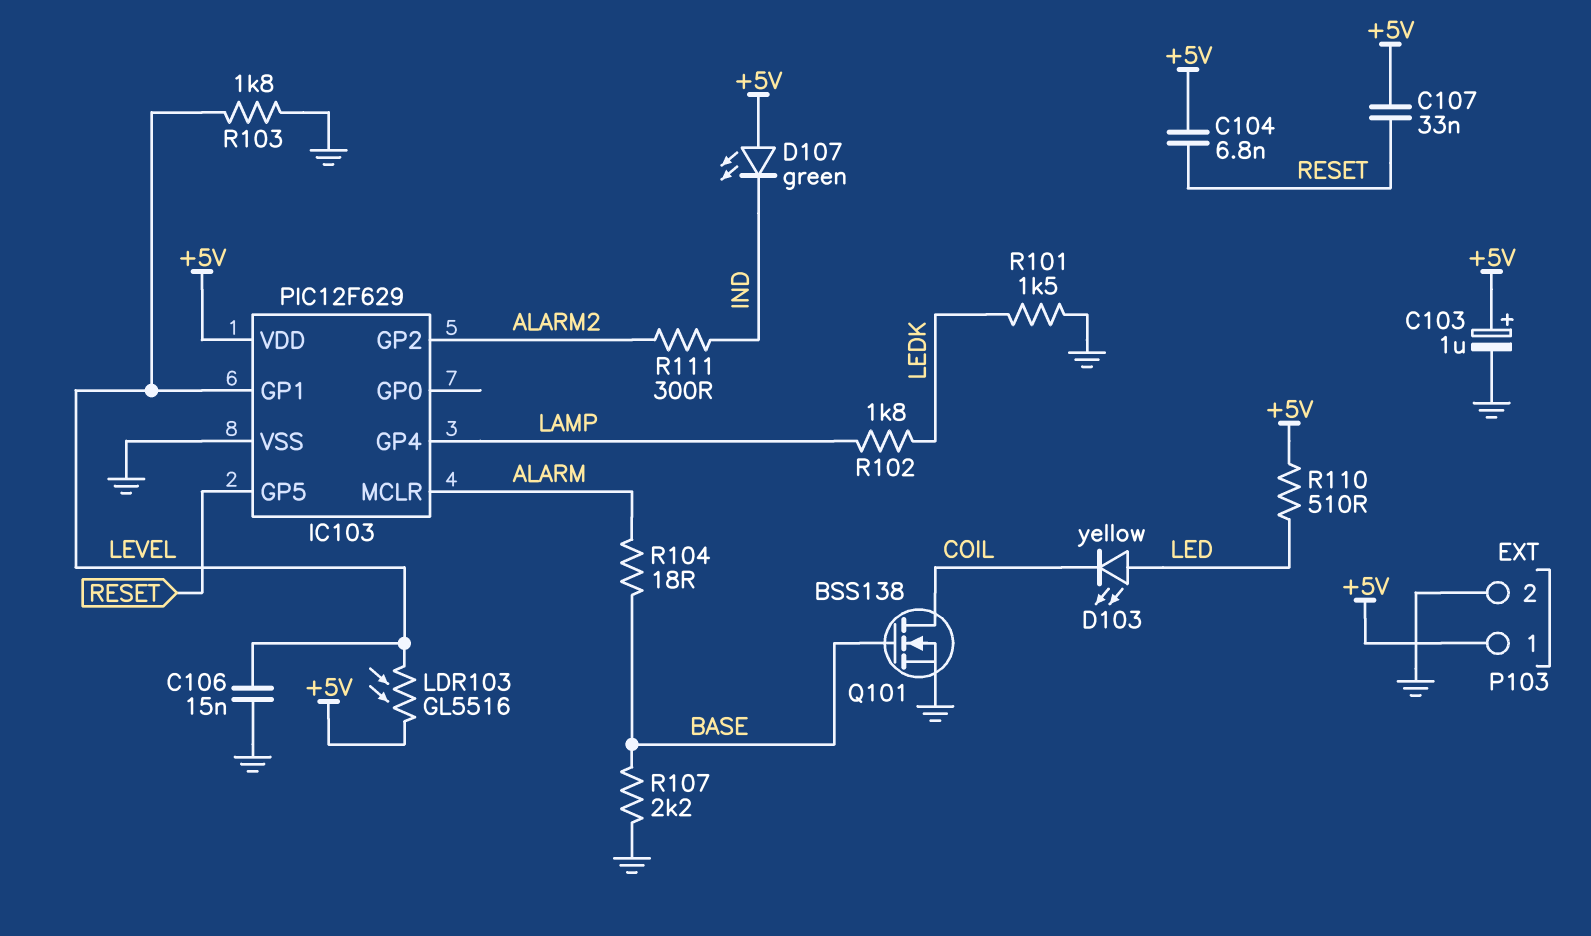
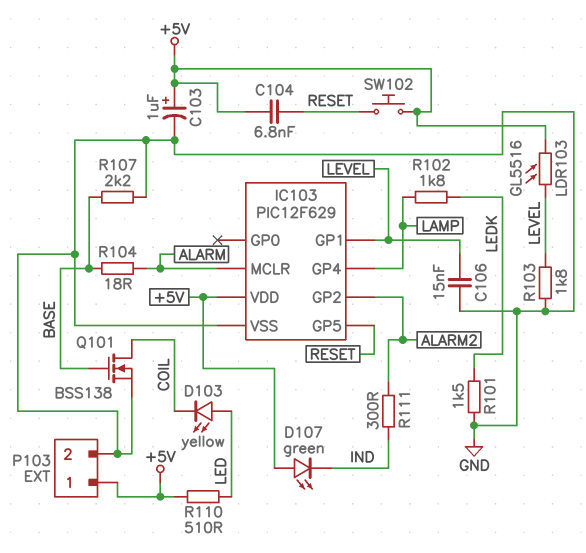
C107: 33nF (+5V, RESET) -> none
SW102: none -> button (+5V, RESET)

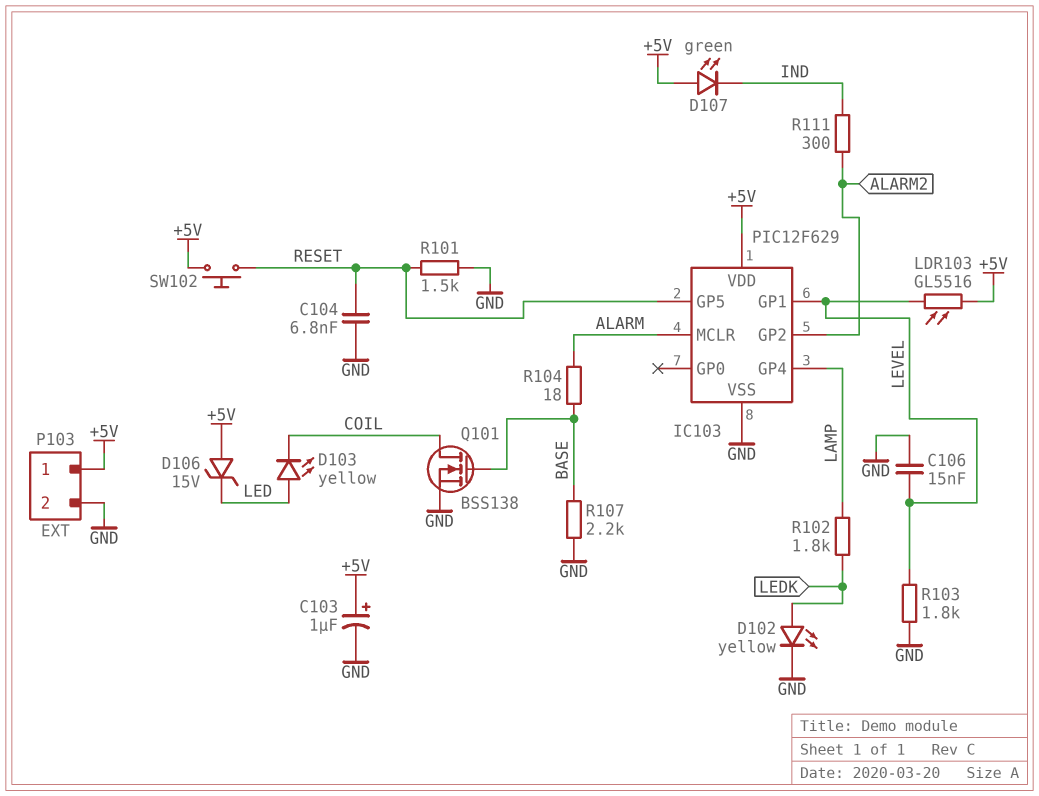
C104: 6.8nF (+5V, RESET) -> 6.8nF (GND, RESET)
D102: none -> LED yellow (A LEDK, K GND)
D106: none -> zener 15V (A +5V, K LED)
R101: 1.5k (GND, LEDK) -> 1.5k (GND, RESET)
R110: 510 (+5V, LED) -> none

